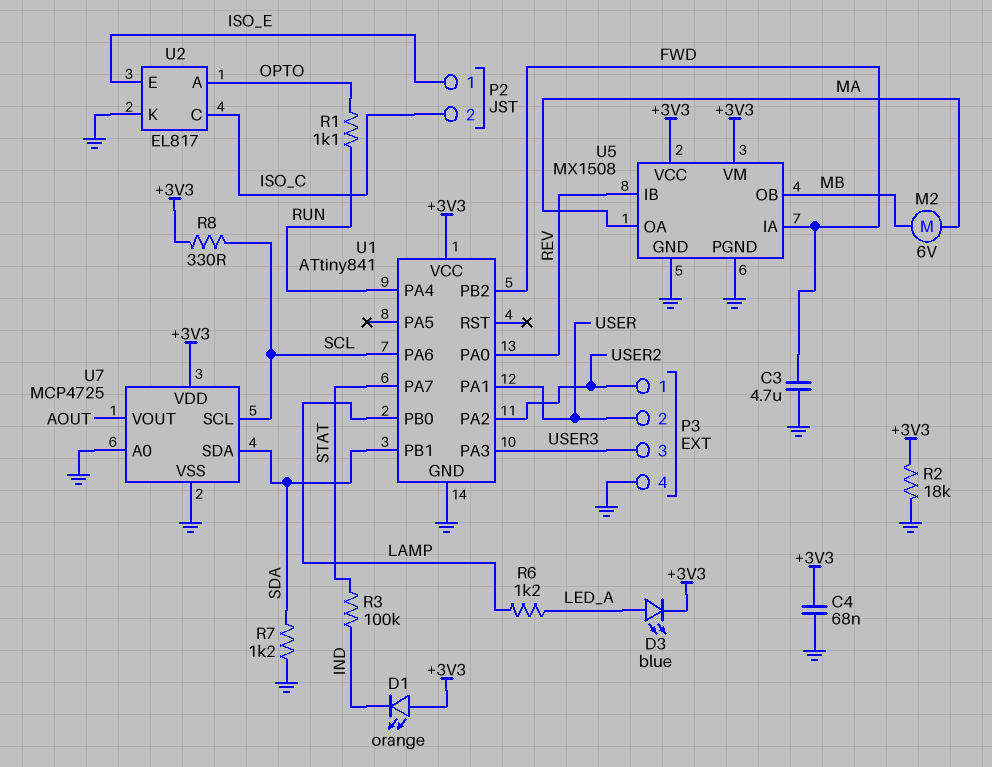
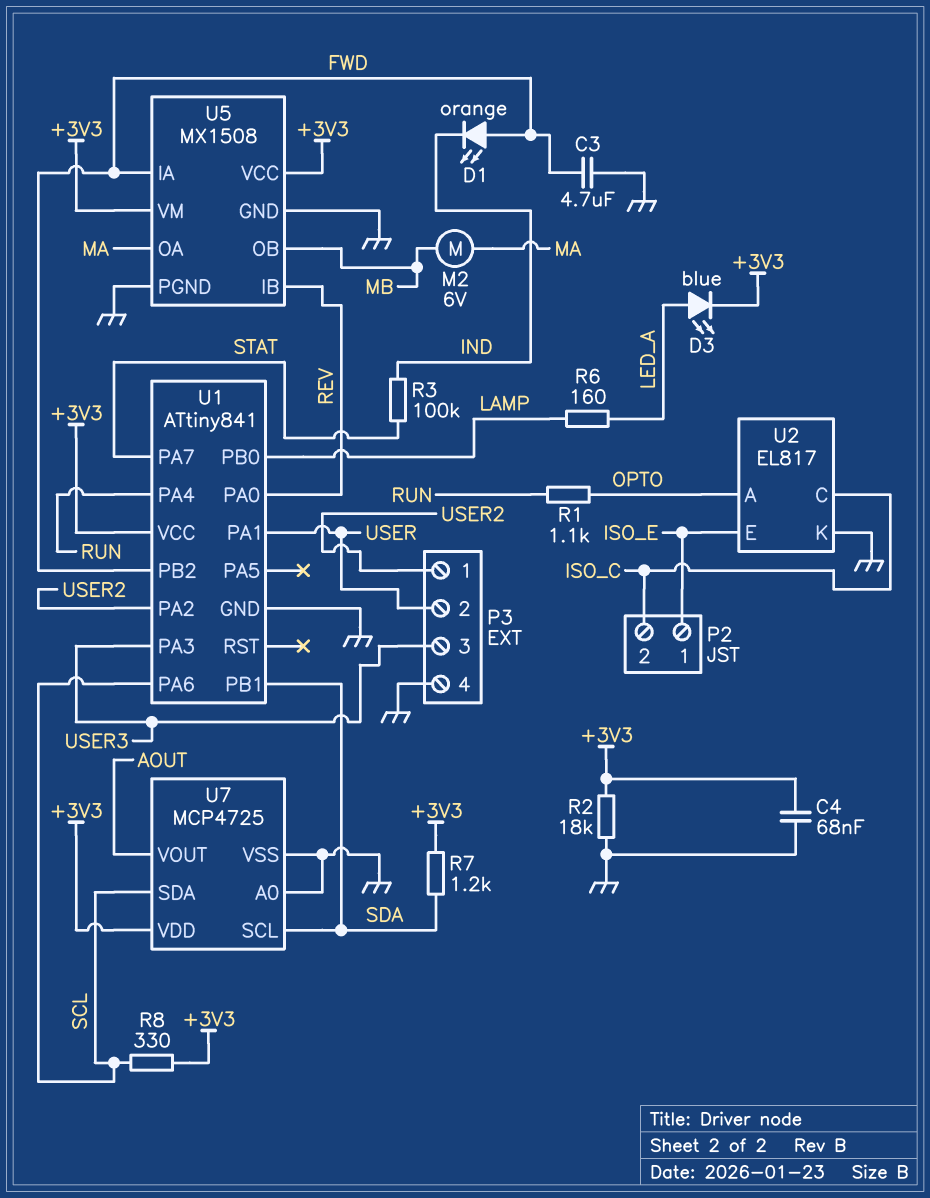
D1: LED orange (A +3V3, K IND) -> LED orange (A FWD, K IND)
R6: 1.2k (LAMP, LED_A) -> 160 (LAMP, LED_A)
R7: 1.2k (GND, SDA) -> 1.2k (+3V3, SDA)
U7 pin SCL: SCL -> SDA
U7 pin SDA: SDA -> SCL

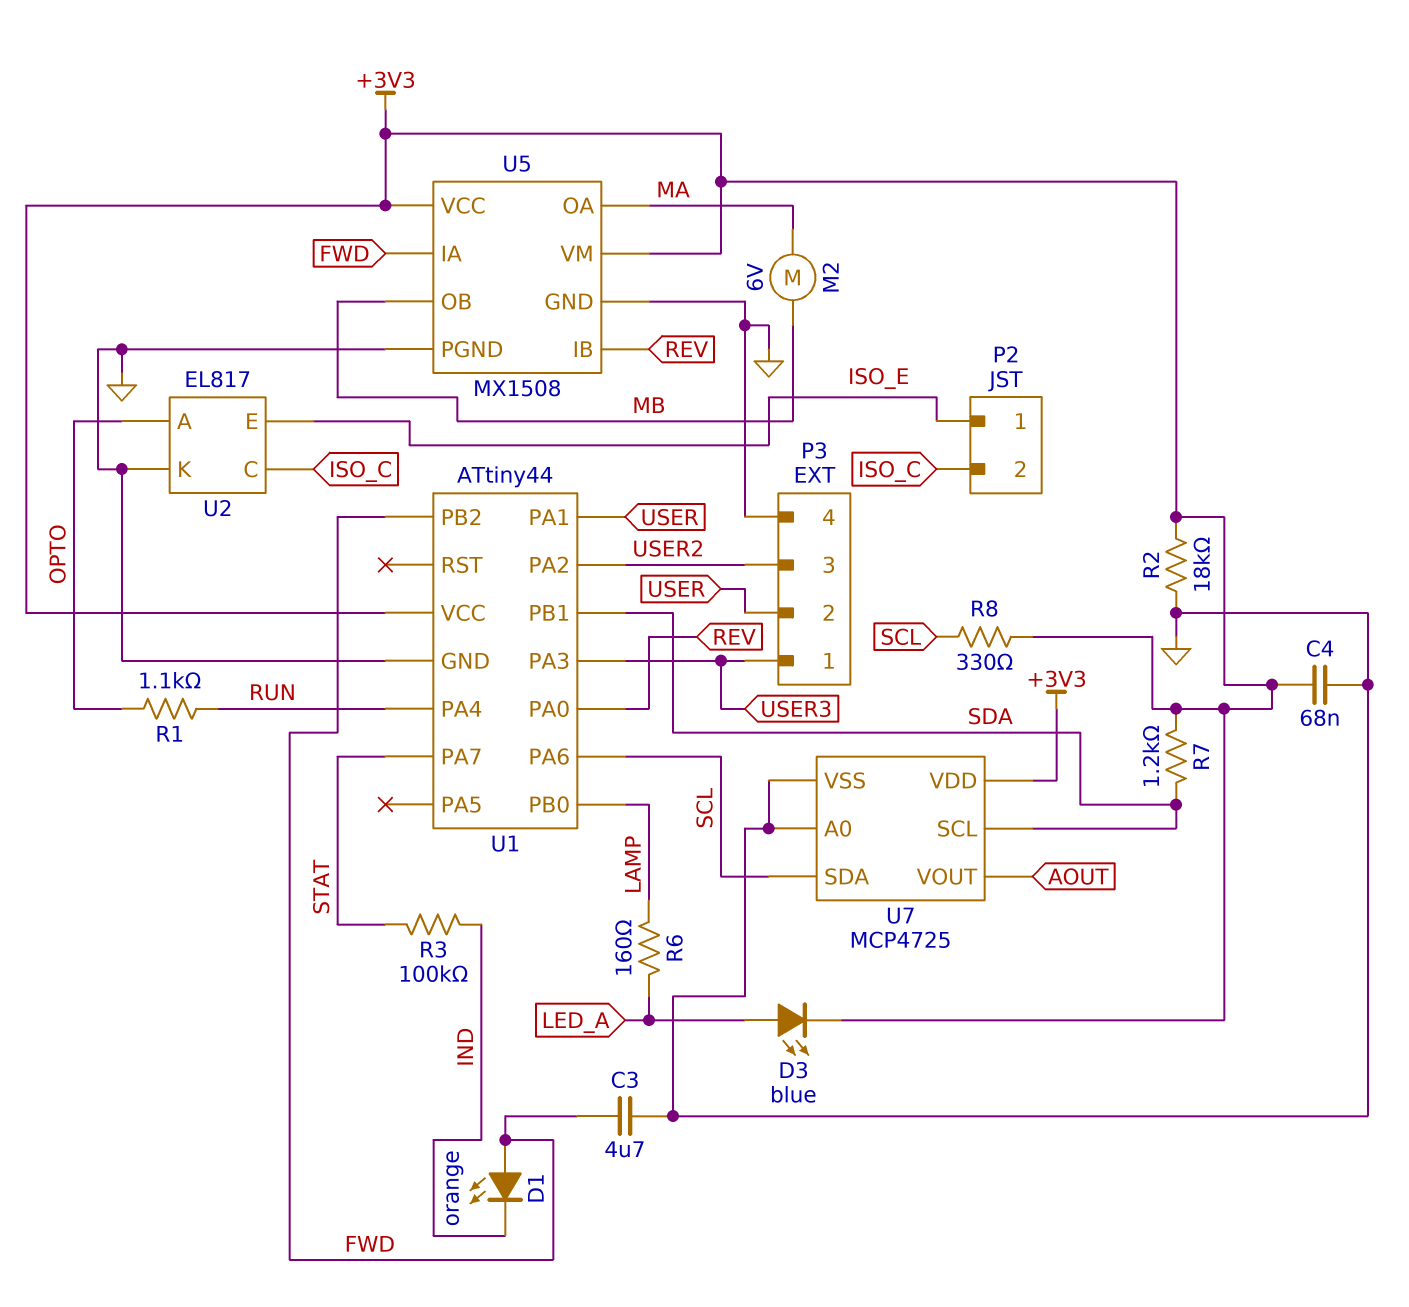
P3 pin 1: USER2 -> USER3
P3 pin 3: USER3 -> USER2
U1: ATtiny841 -> ATtiny44

